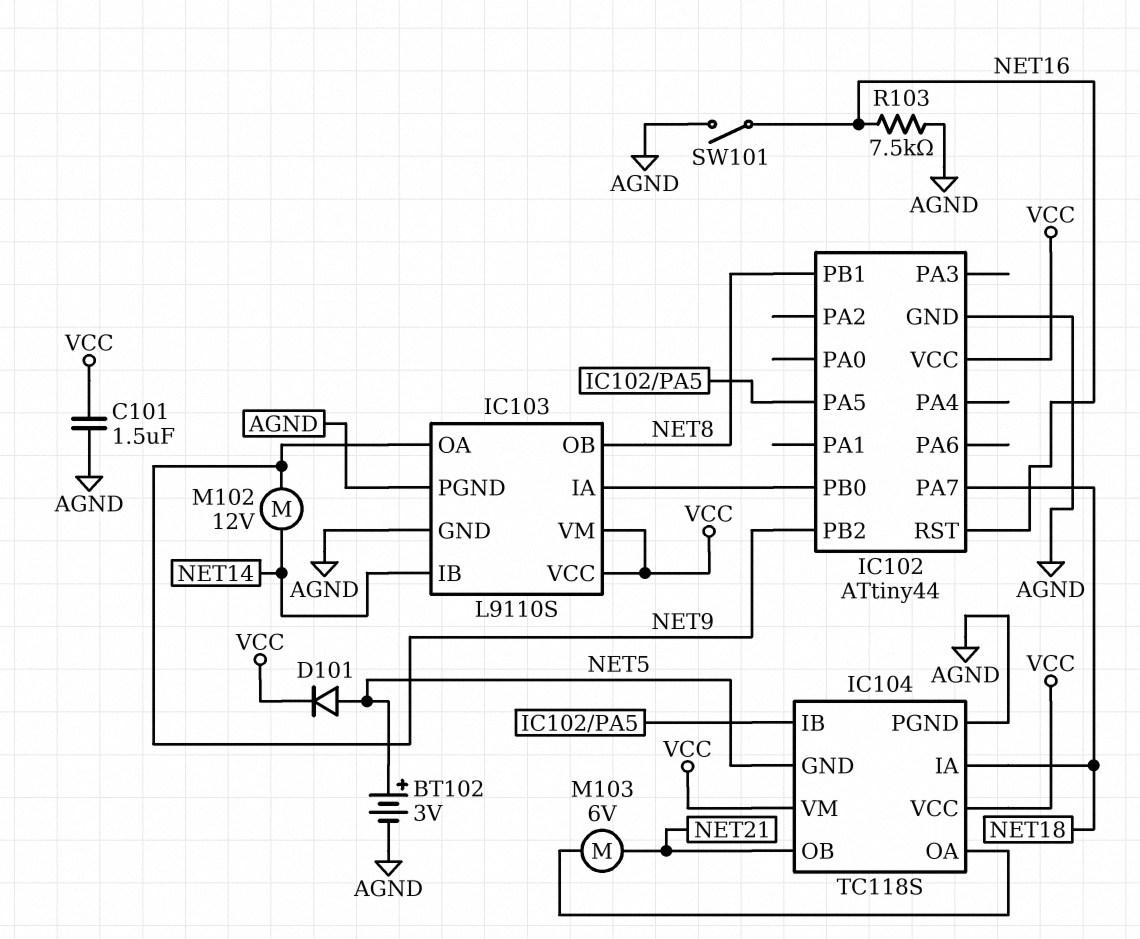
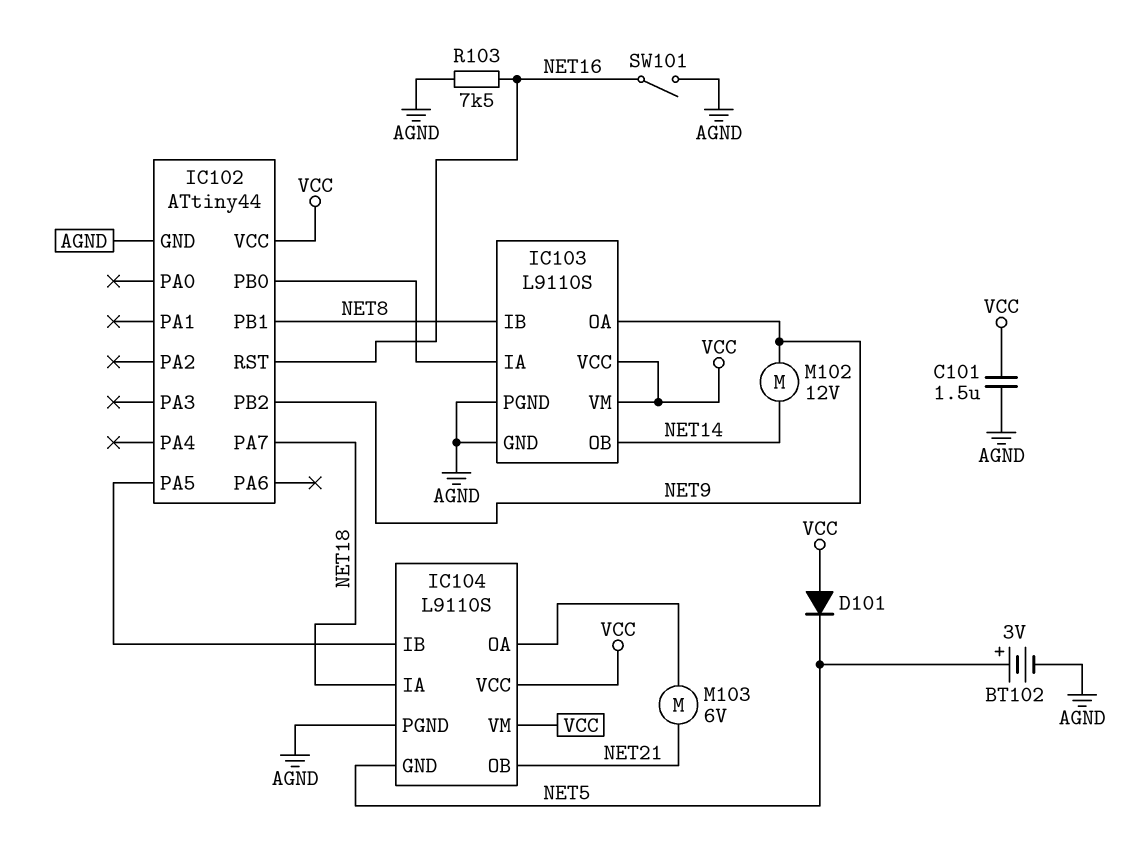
D101: diode (A NET5, K VCC) -> diode (A VCC, K NET5)
IC103 pin IB: NET14 -> NET8
IC103 pin OB: NET8 -> NET14
IC104: TC118S -> L9110S

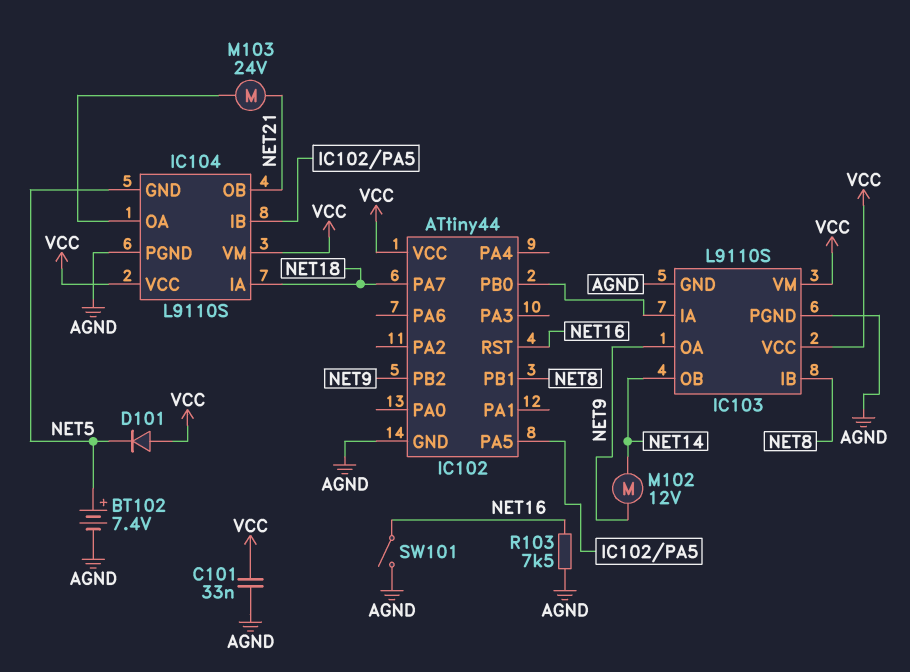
BT102: 3V (plus NET5, minus AGND) -> 7.4V (plus NET5, minus AGND)
C101: 1.5uF (AGND, VCC) -> 33nF (AGND, VCC)
M103: motor 6V (IC104/OA, NET21) -> motor 24V (IC104/OA, NET21)

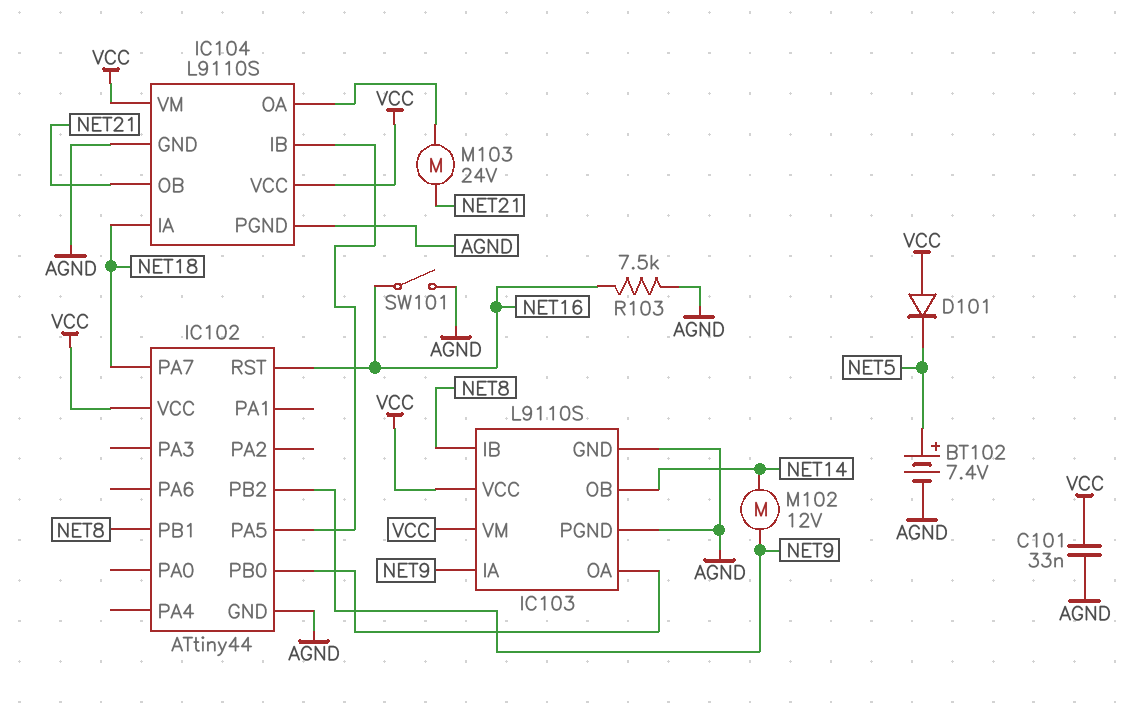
IC103 pin IA: IC102/PB0 -> NET9
IC103 pin OA: NET9 -> IC102/PB0
IC104 pin GND: NET5 -> AGND

